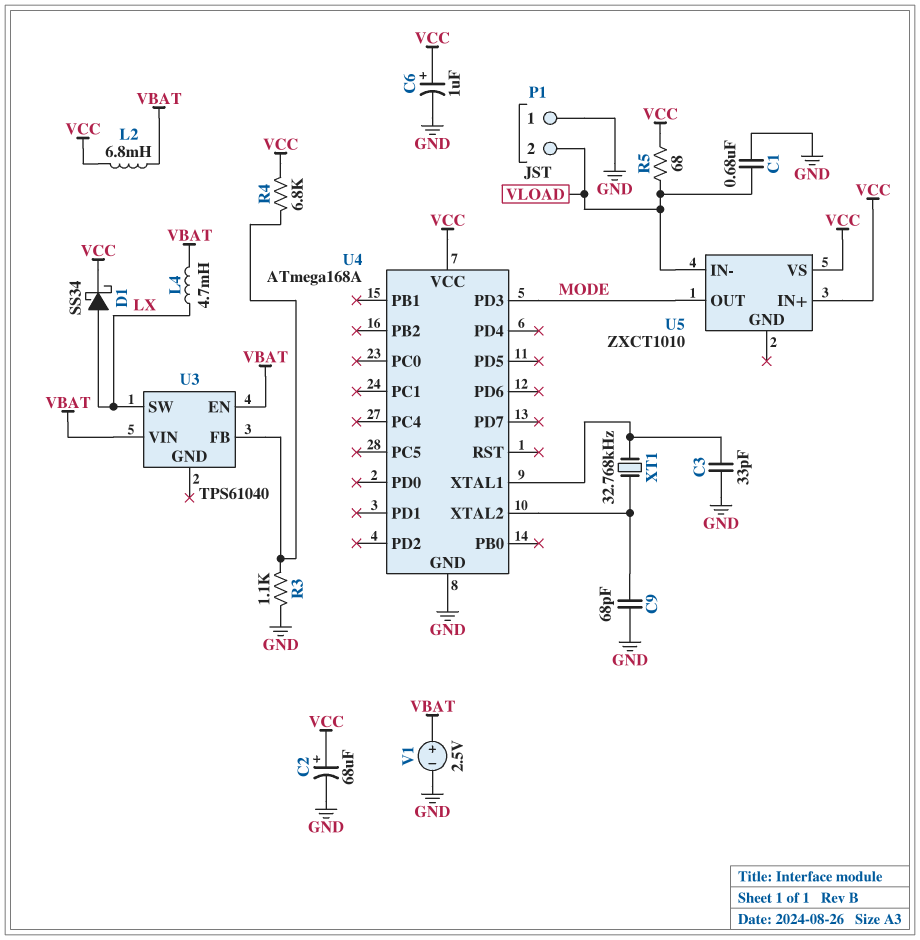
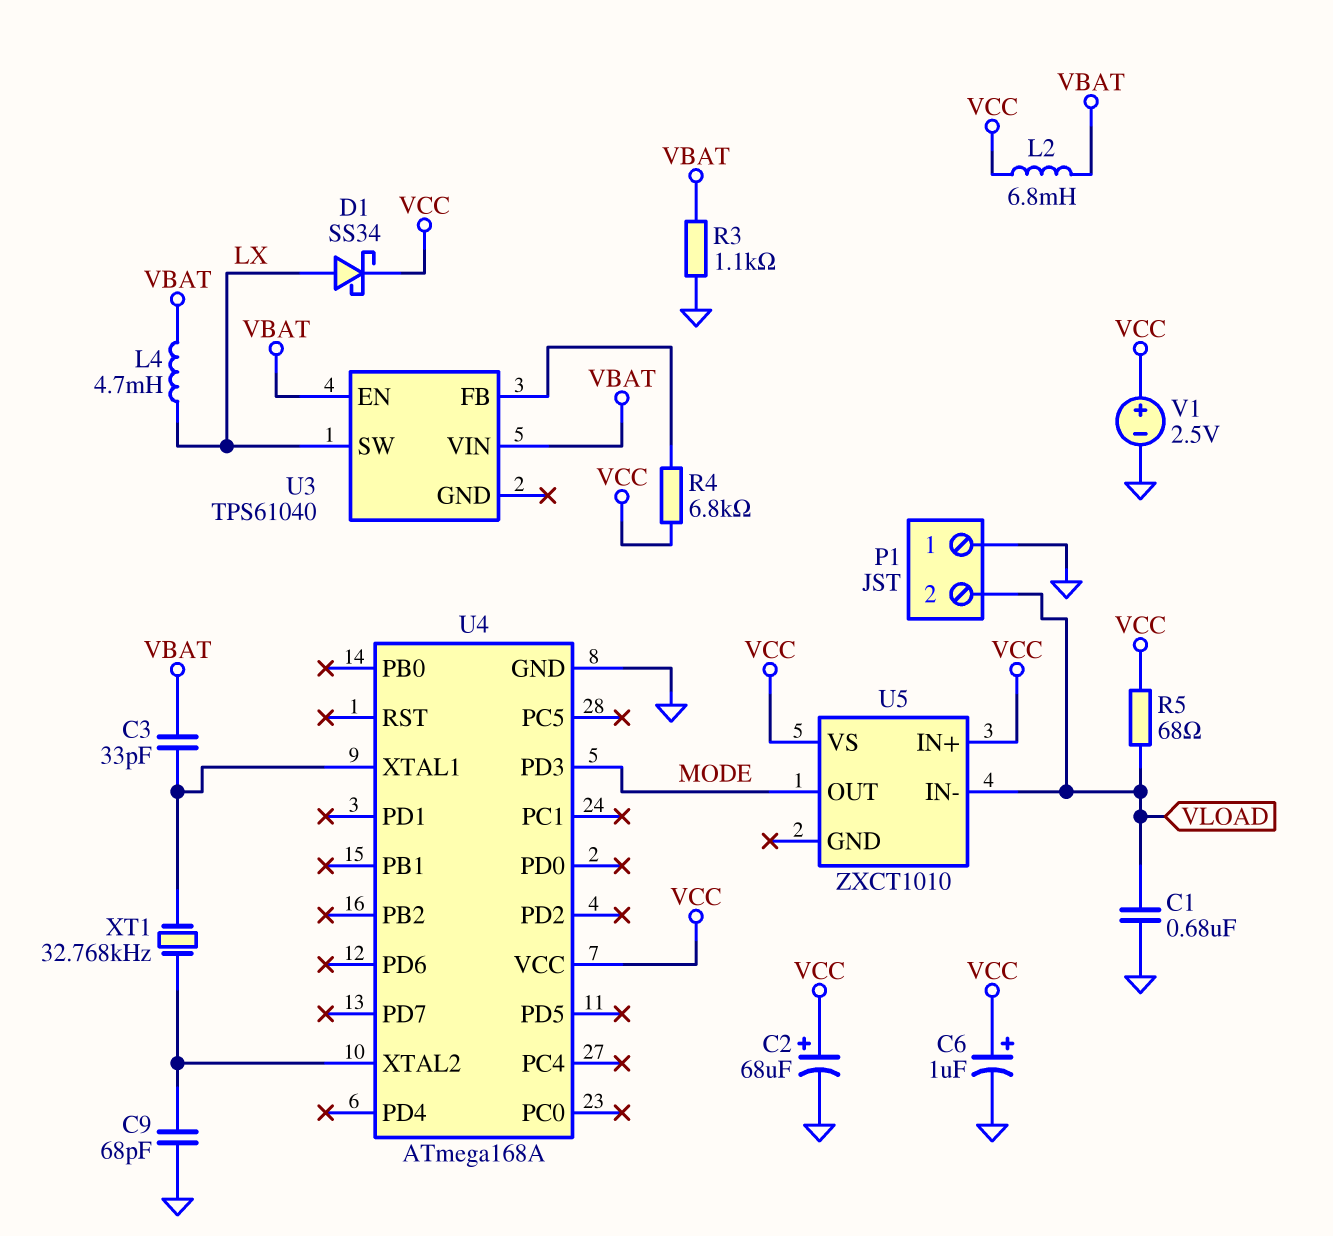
C3: 33pF (GND, U4/XTAL1) -> 33pF (U4/XTAL1, VBAT)
R3: 1.1k (GND, U3/FB) -> 1.1k (GND, VBAT)
V1: 2.5V (plus VBAT, minus GND) -> 2.5V (plus VCC, minus GND)

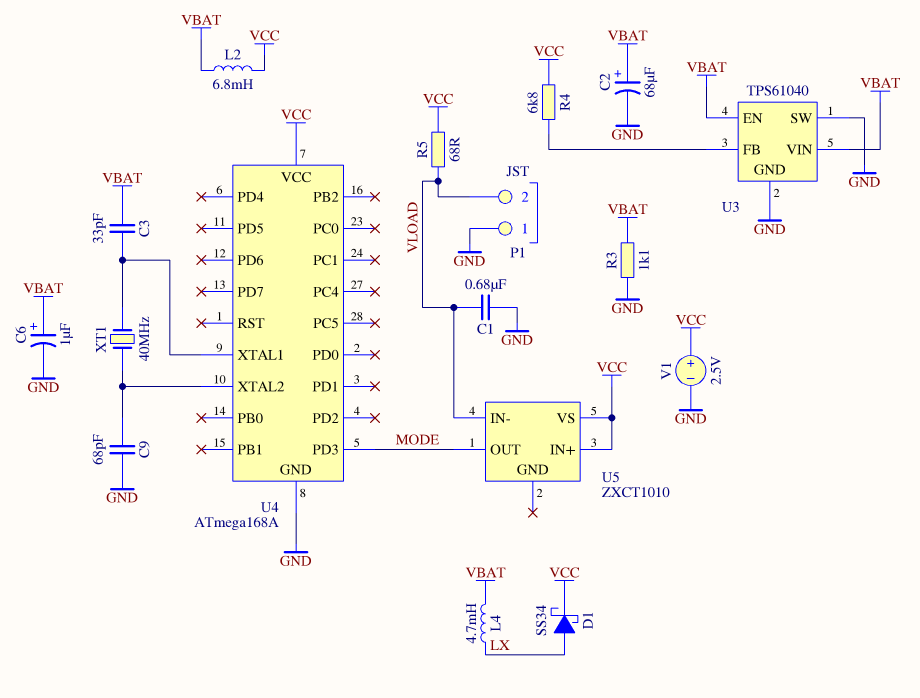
C2: 68uF (plus VCC, minus GND) -> 68uF (plus VBAT, minus GND)
C6: 1uF (plus VCC, minus GND) -> 1uF (plus VBAT, minus GND)
U3 pin GND: none -> GND
U3 pin SW: LX -> GND
XT1: 32.768kHz (U4/XTAL1, U4/XTAL2) -> 40MHz (U4/XTAL1, U4/XTAL2)

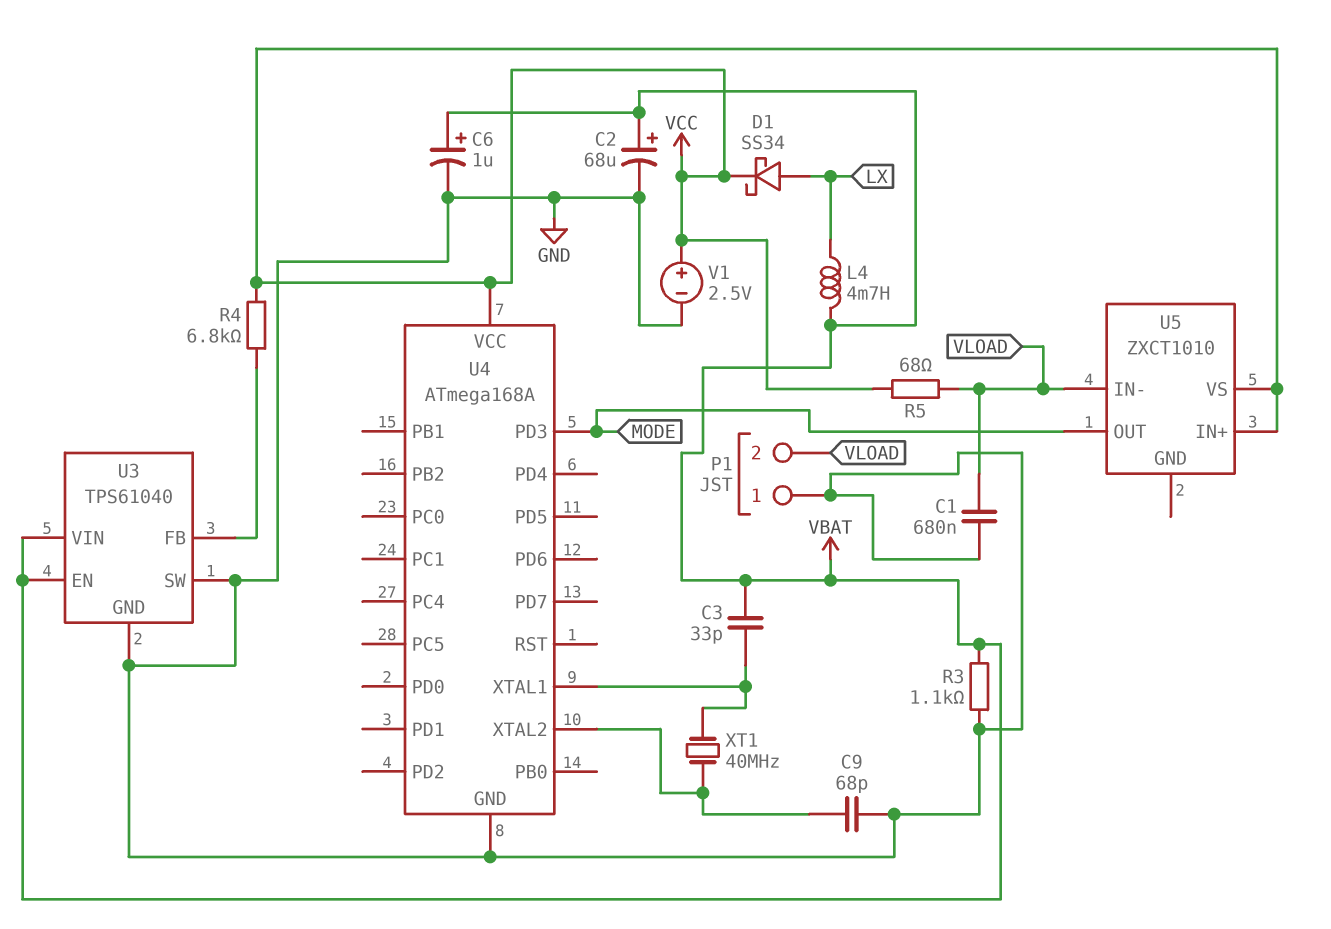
L2: 6.8mH (VBAT, VCC) -> none

